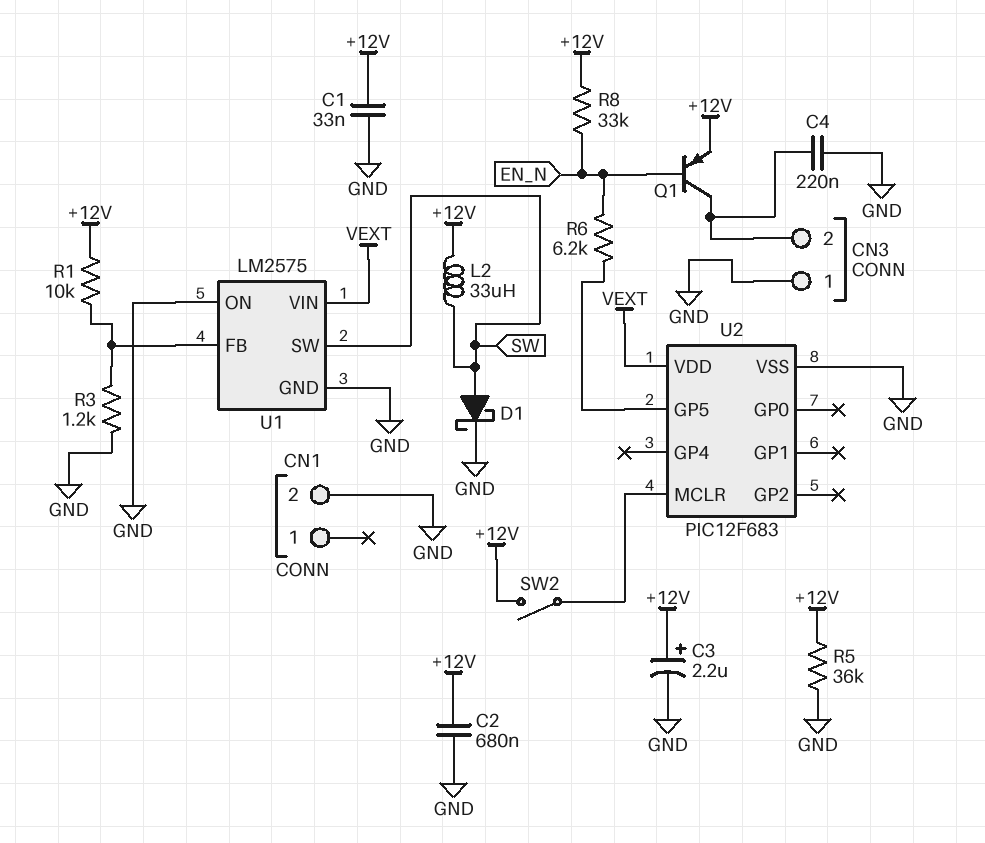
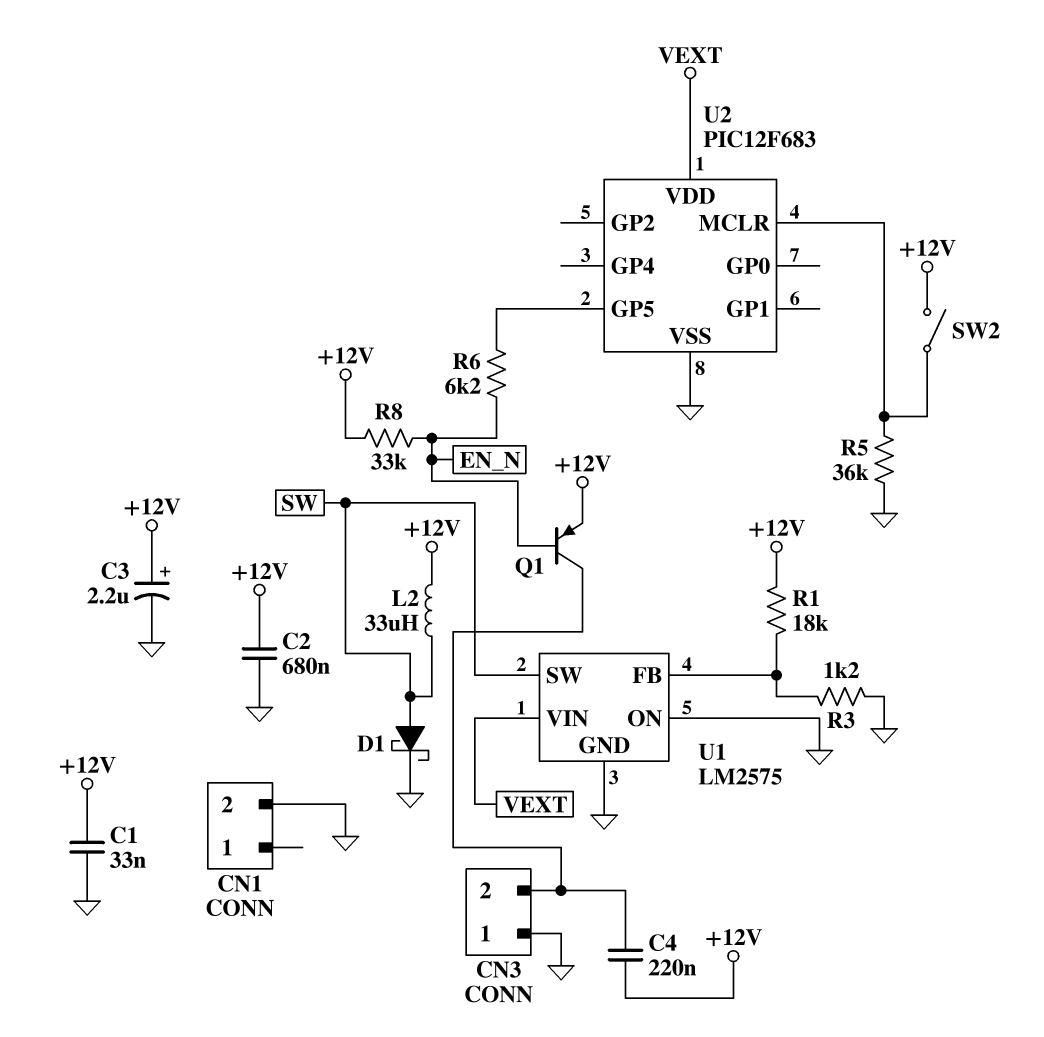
C4: 220nF (CN3/2, GND) -> 220nF (+12V, CN3/2)
R1: 10k (+12V, U1/FB) -> 18k (+12V, U1/FB)
R5: 36k (+12V, GND) -> 36k (GND, U2/MCLR)

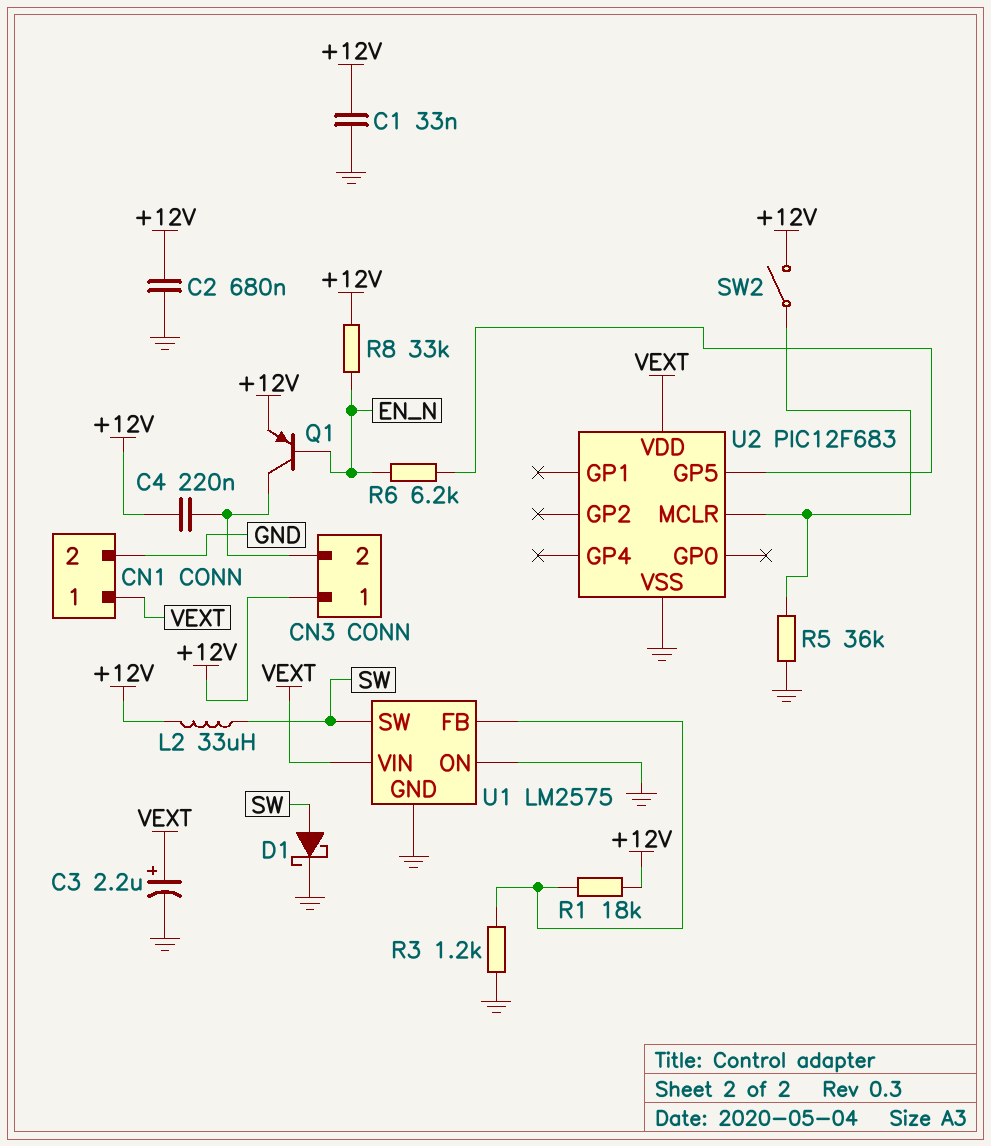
C3: 2.2uF (plus +12V, minus GND) -> 2.2uF (plus VEXT, minus GND)
CN1 pin 1: none -> VEXT
CN3 pin 1: GND -> +12V

